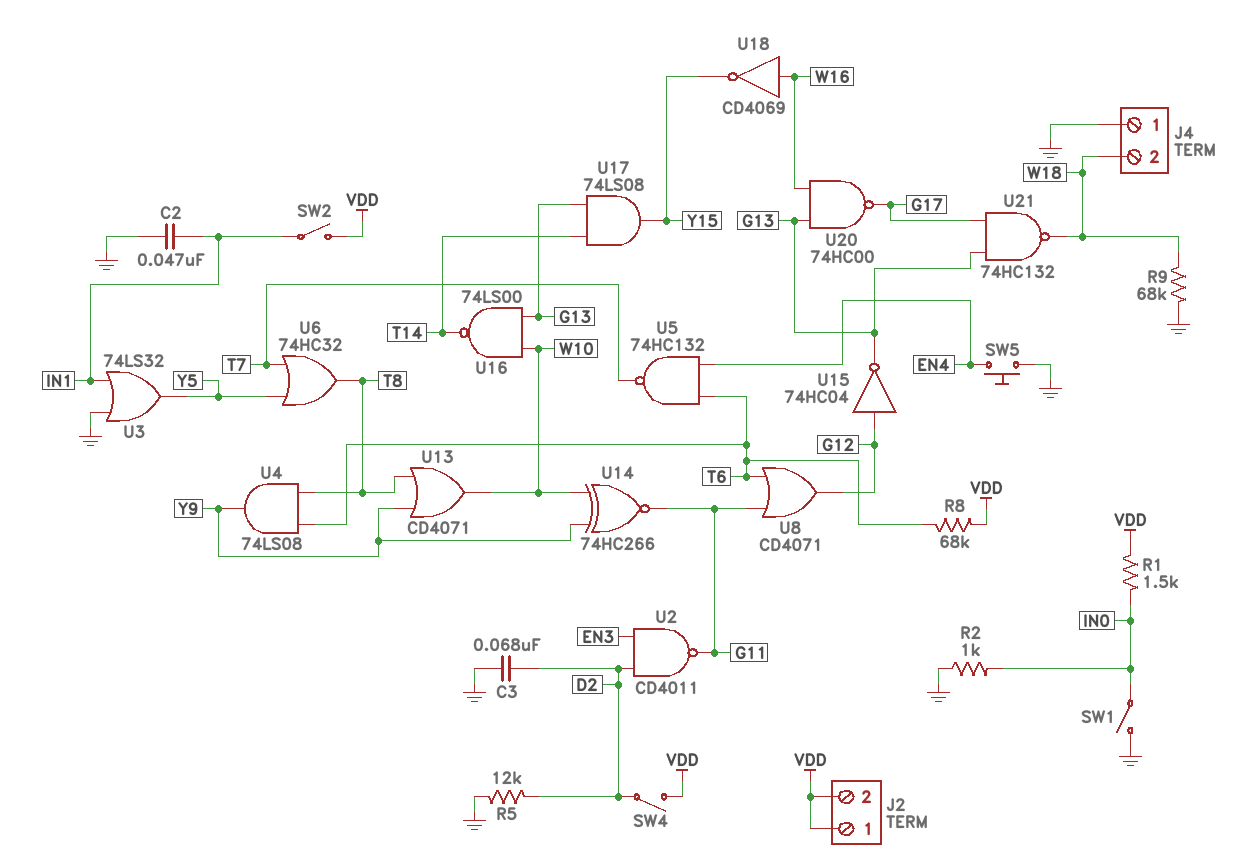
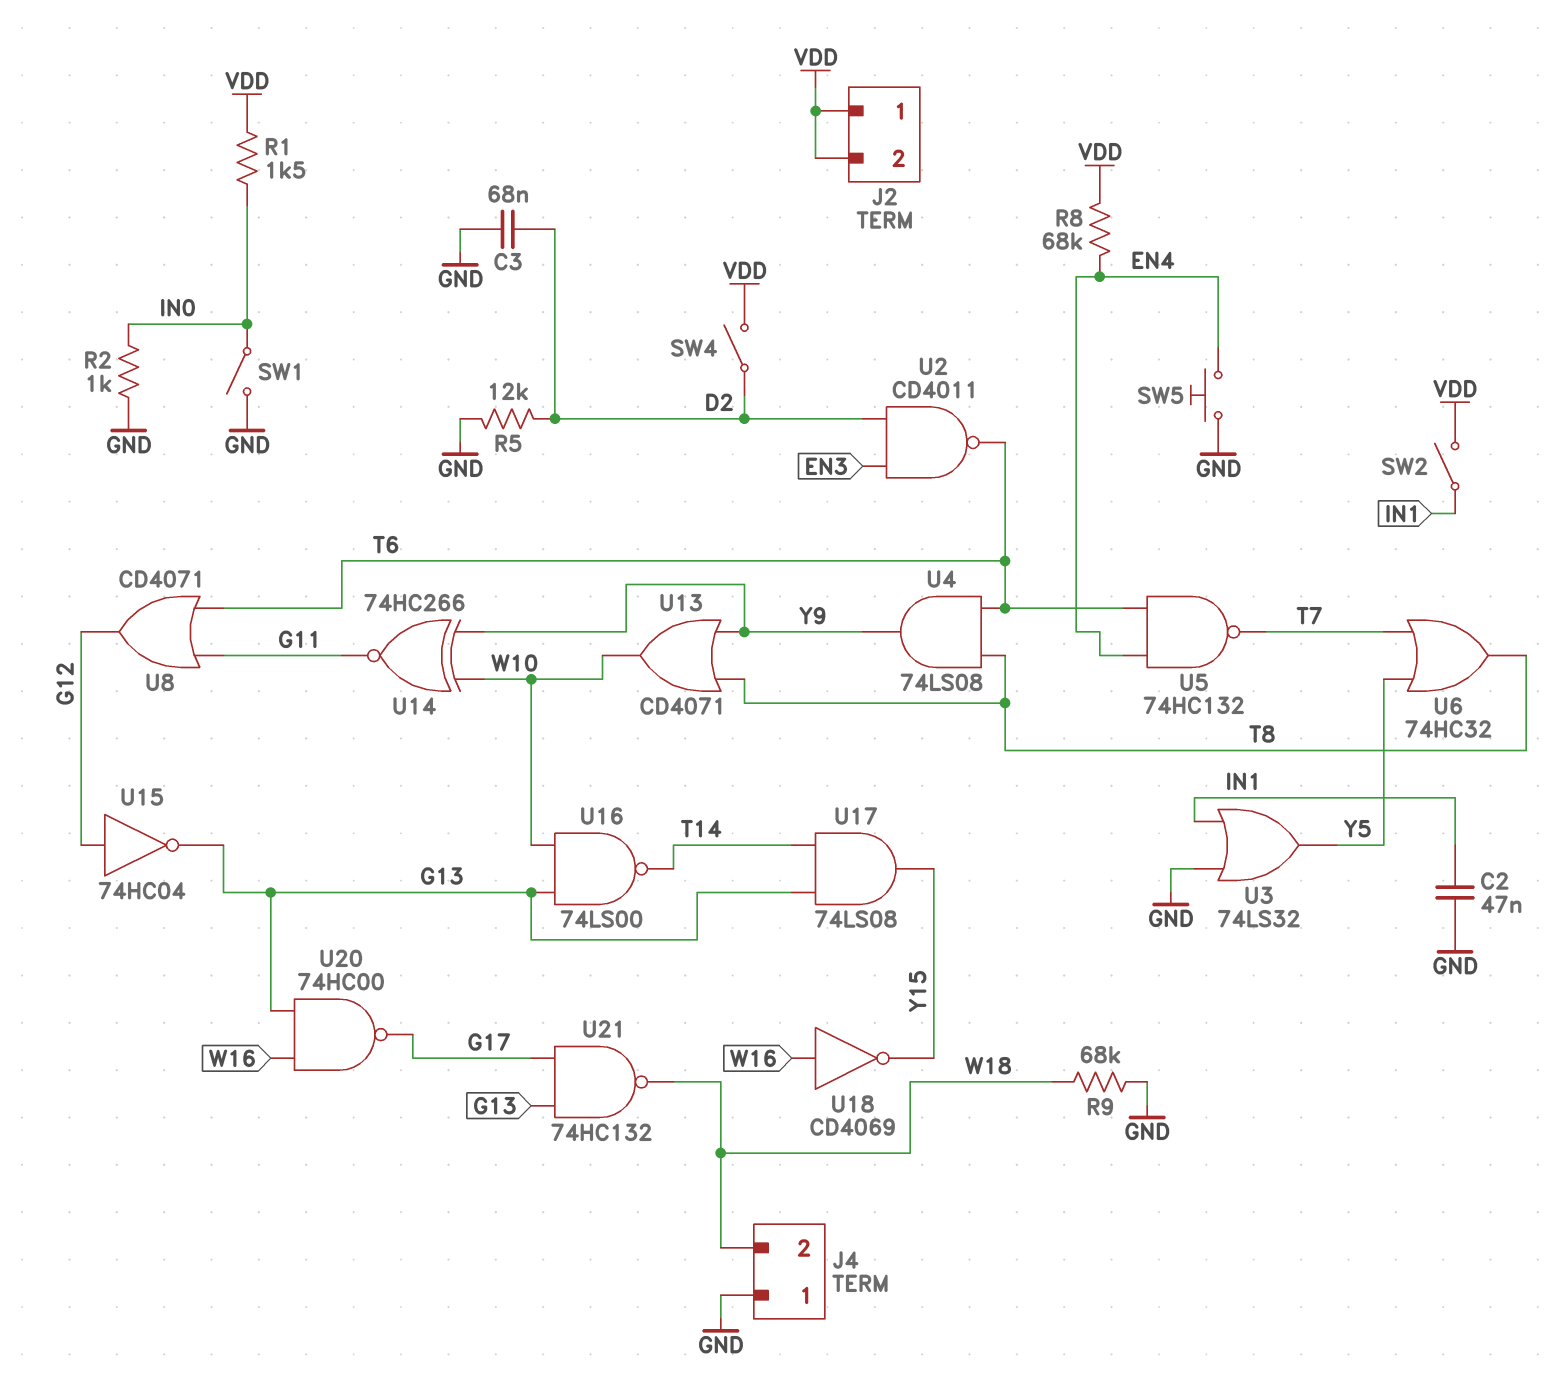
R8: 68k (T6, VDD) -> 68k (EN4, VDD)
U2: NAND CD4011 (in D2, in EN3, out G11) -> NAND CD4011 (in D2, in EN3, out T6)

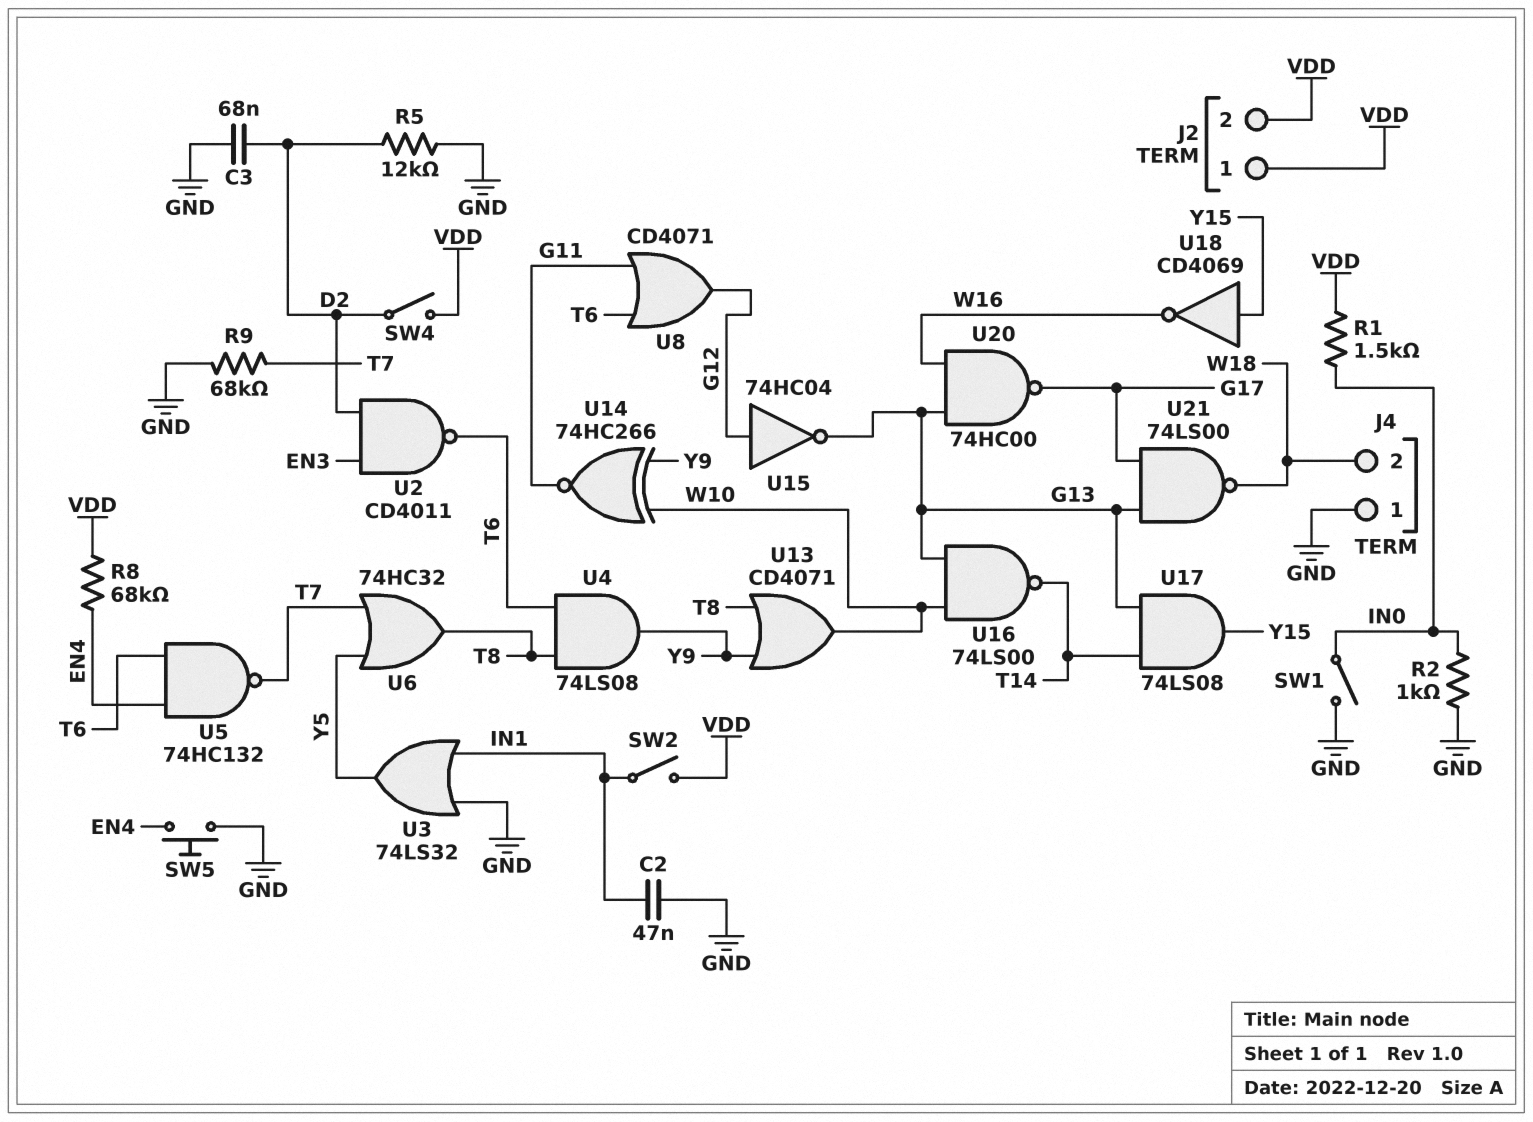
R9: 68k (GND, W18) -> 68k (GND, T7)
U18: NOT CD4069 (in W16, out Y15) -> NOT CD4069 (in Y15, out W16)
U21: NAND 74HC132 (in G13, in G17, out W18) -> NAND 74LS00 (in G13, in G17, out W18)

